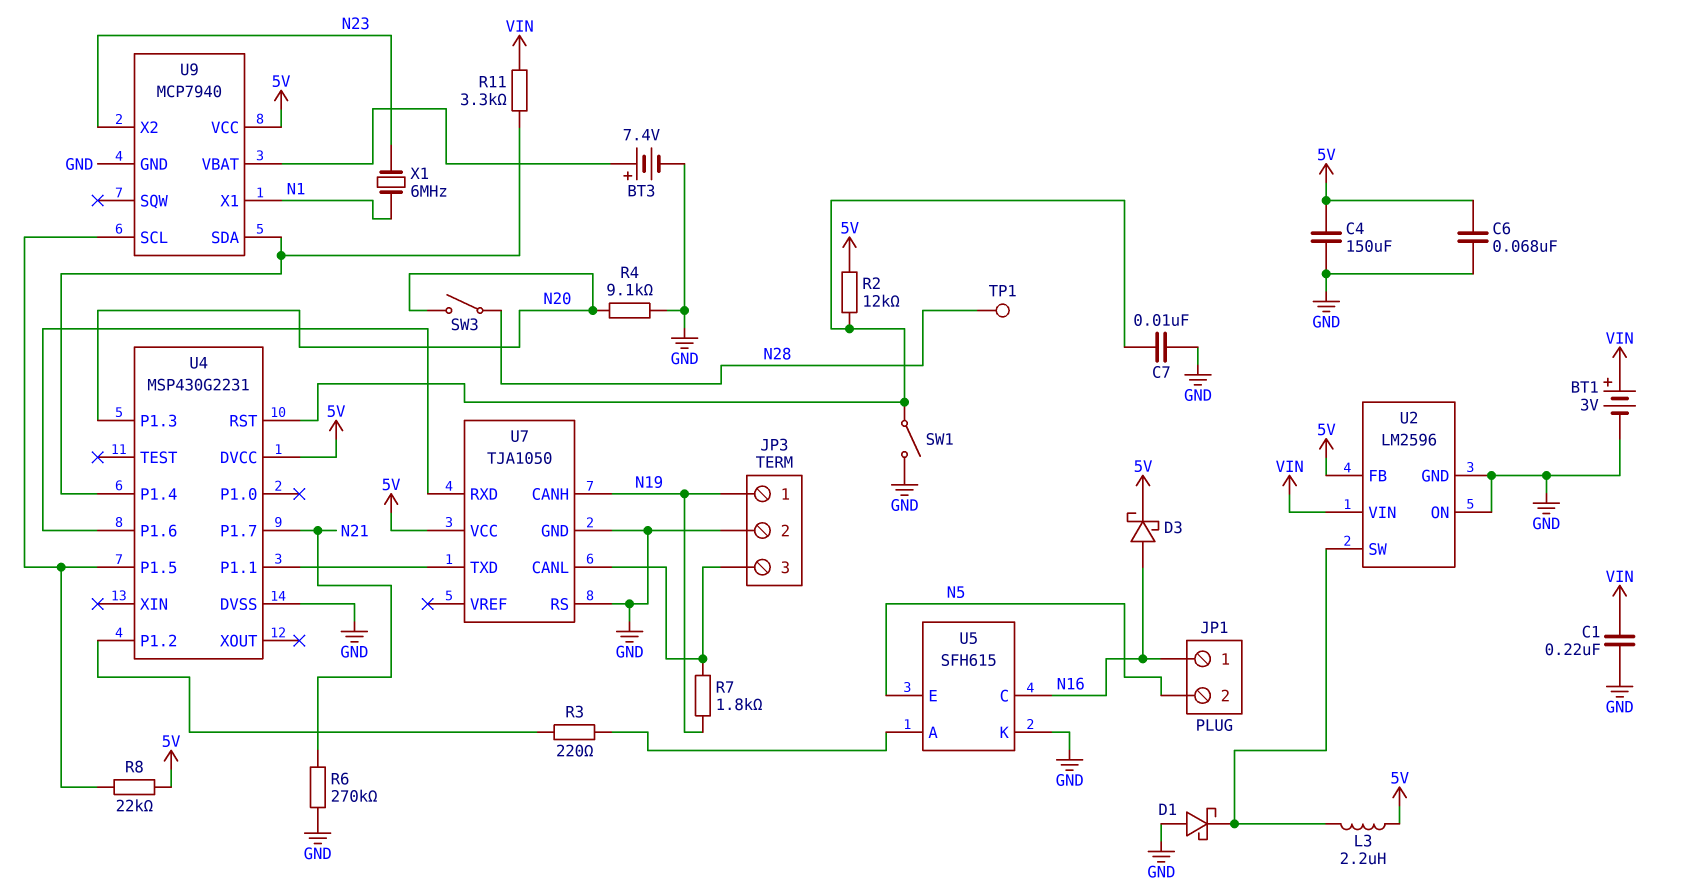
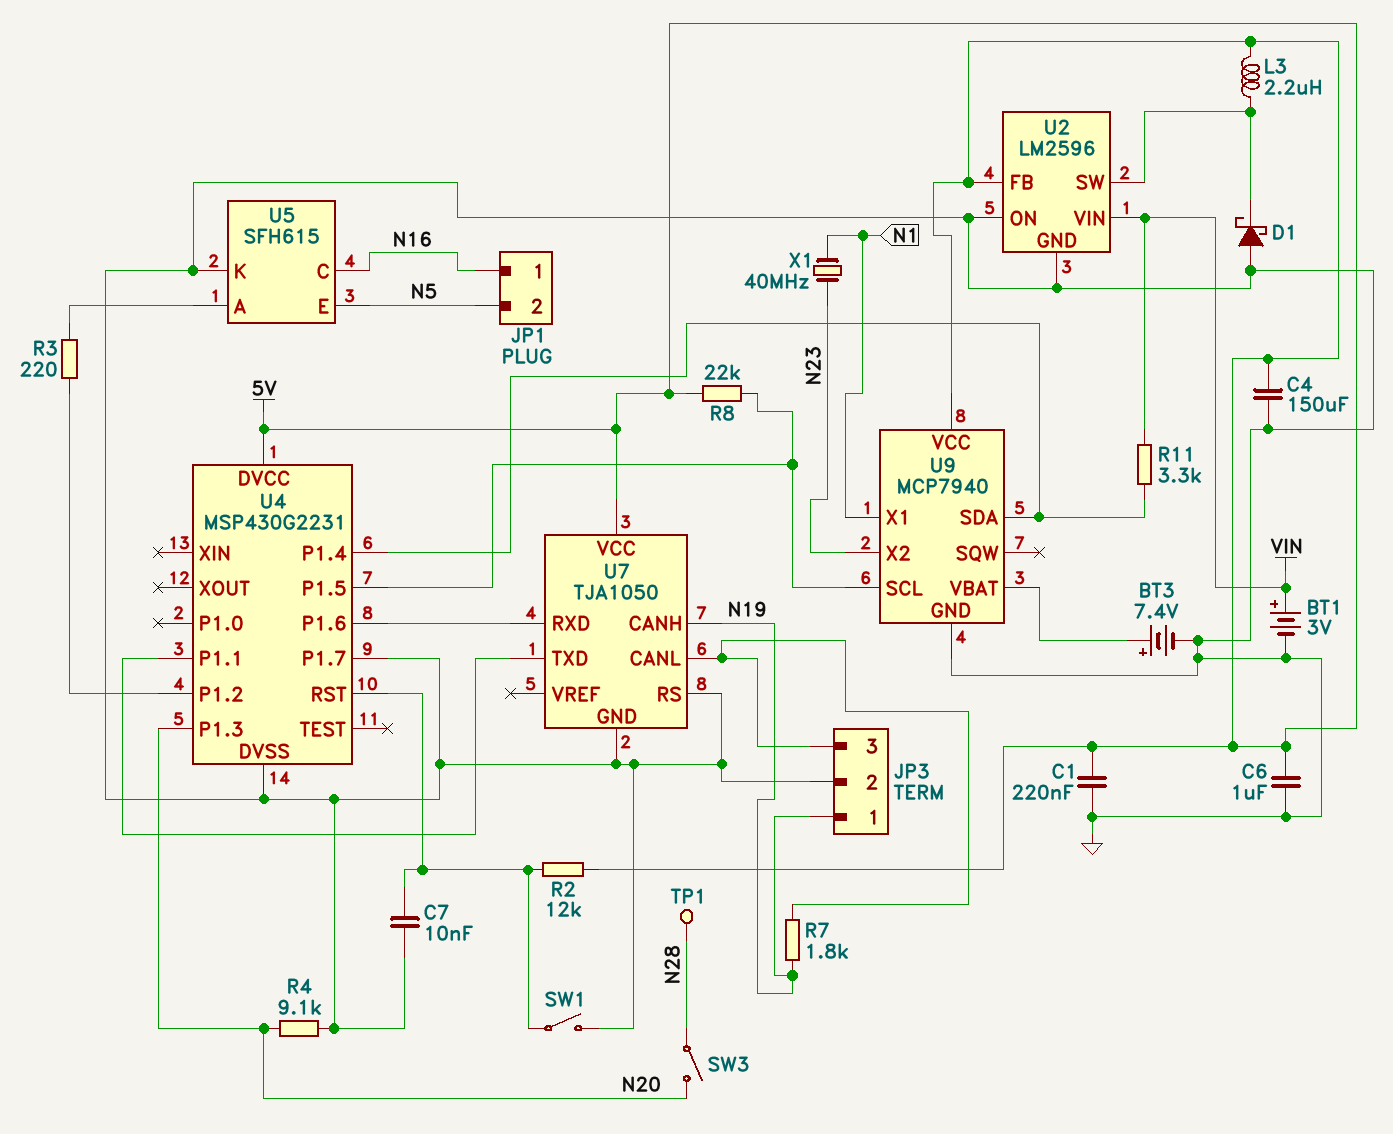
C1: 220nF (GND, VIN) -> 220nF (5V, GND)
C6: 68nF (5V, GND) -> 1uF (5V, GND)
D3: schottky (A N16, K 5V) -> none
R6: 270k (GND, N21) -> none
U4 pin P1.7: N21 -> GND
X1: 6MHz (N1, N23) -> 40MHz (N1, N23)

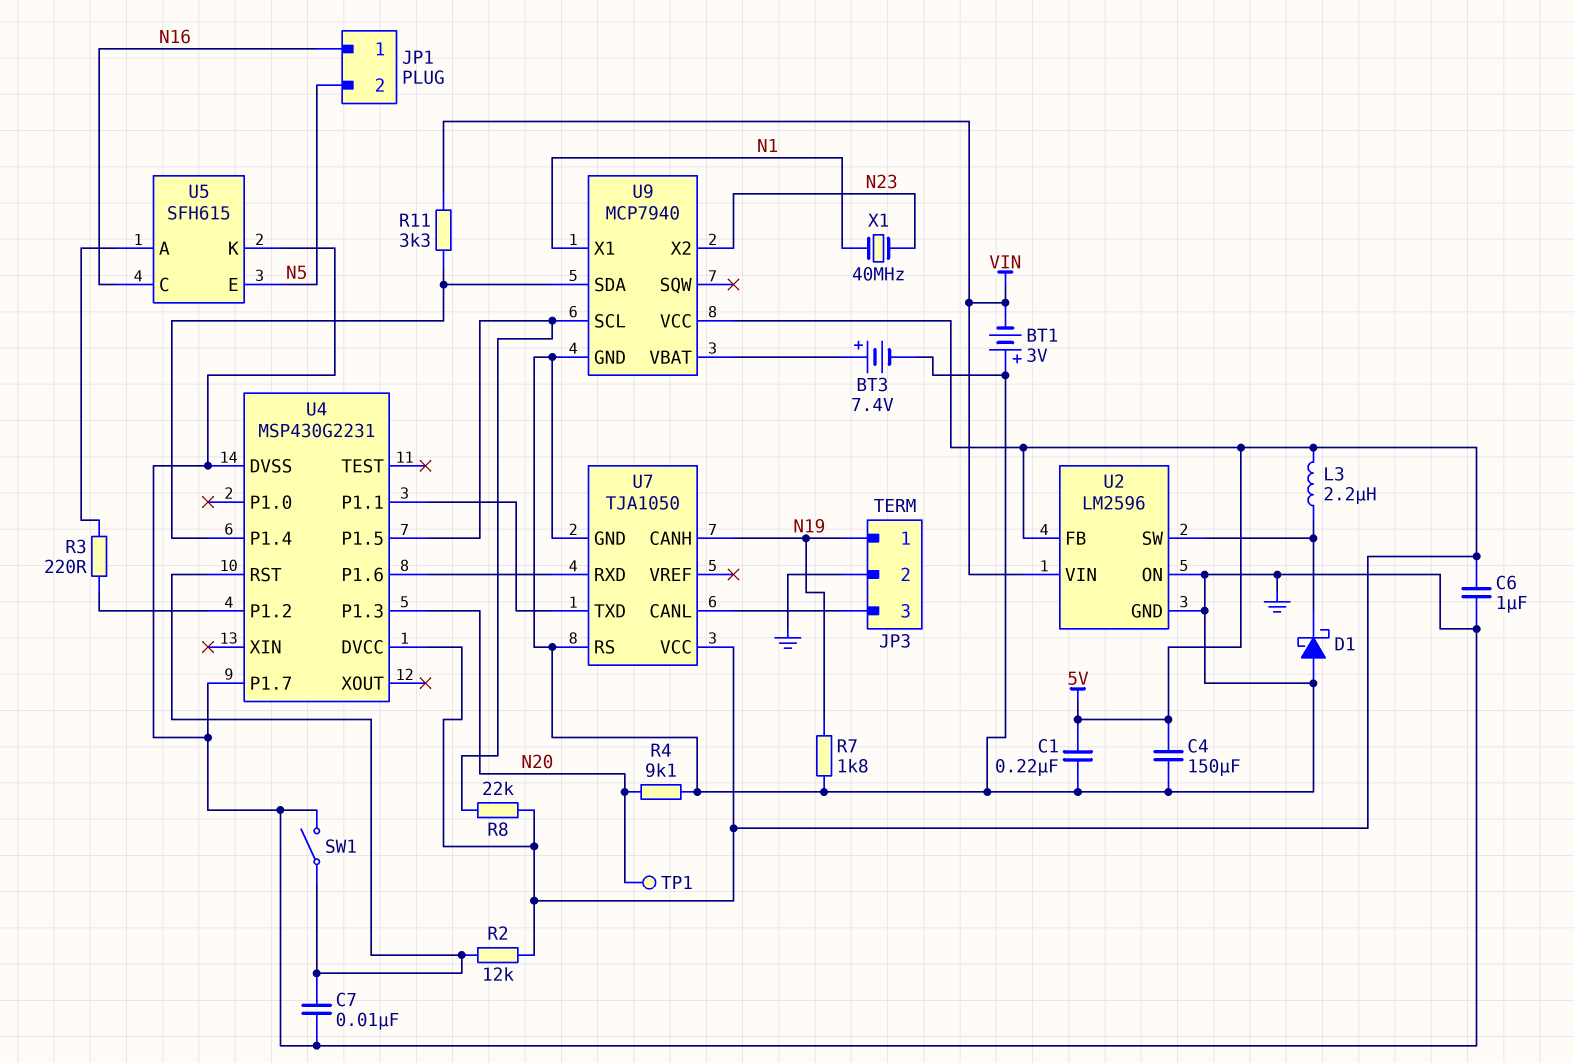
BT1: 3V (plus VIN, minus GND) -> 3V (plus GND, minus VIN)
R7: 1.8k (JP3/3, N19) -> 1.8k (GND, N19)
SW3: switch (N20, N28) -> none
TP1: test point (N28) -> test point (N20)

